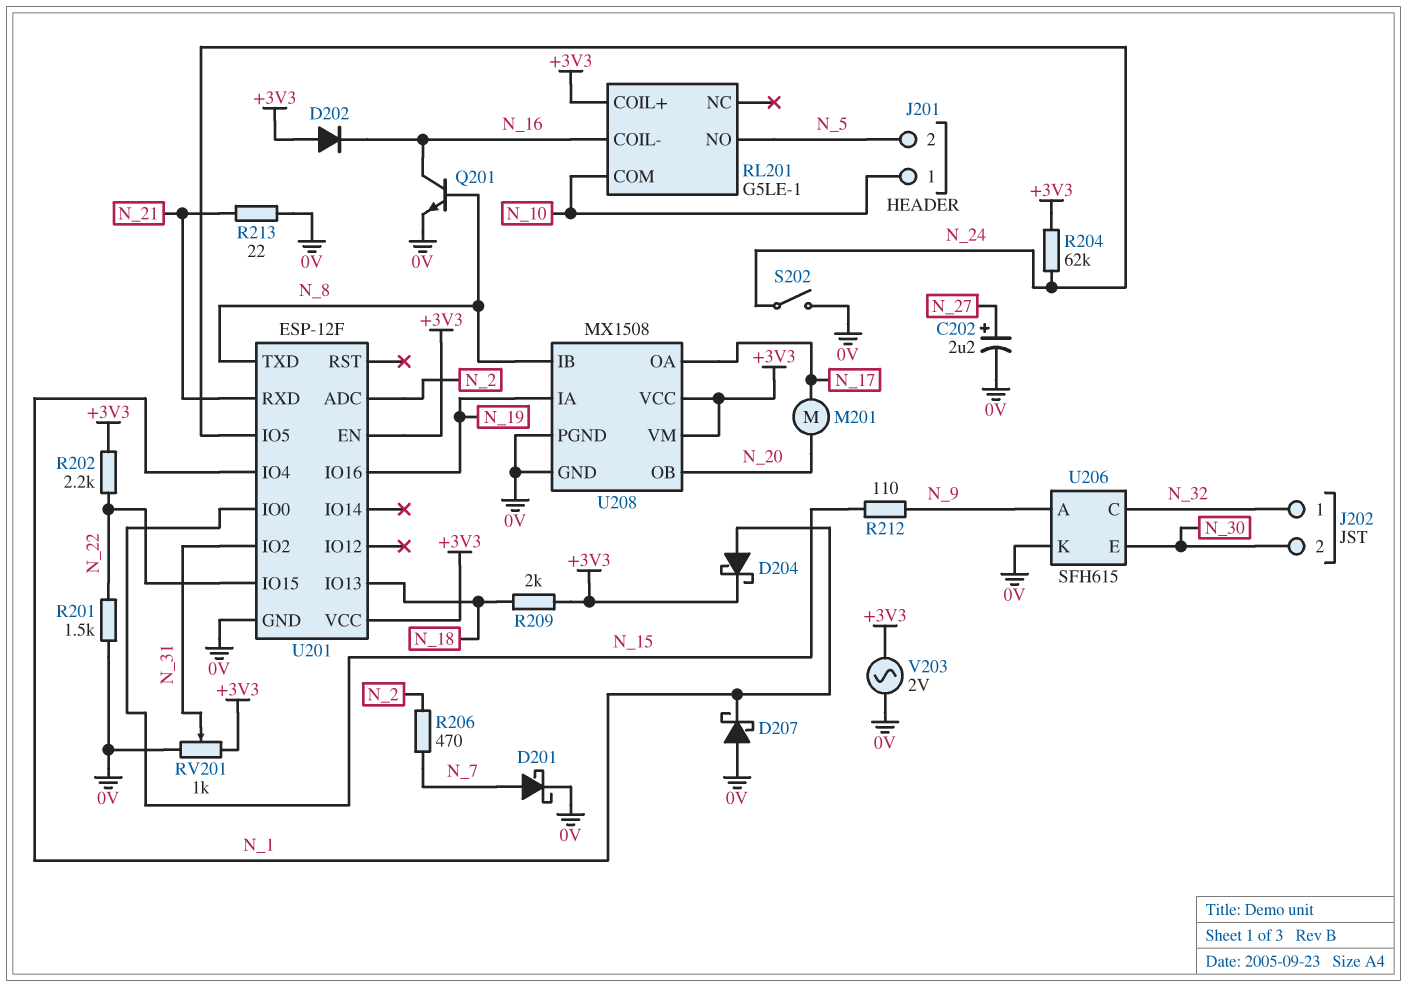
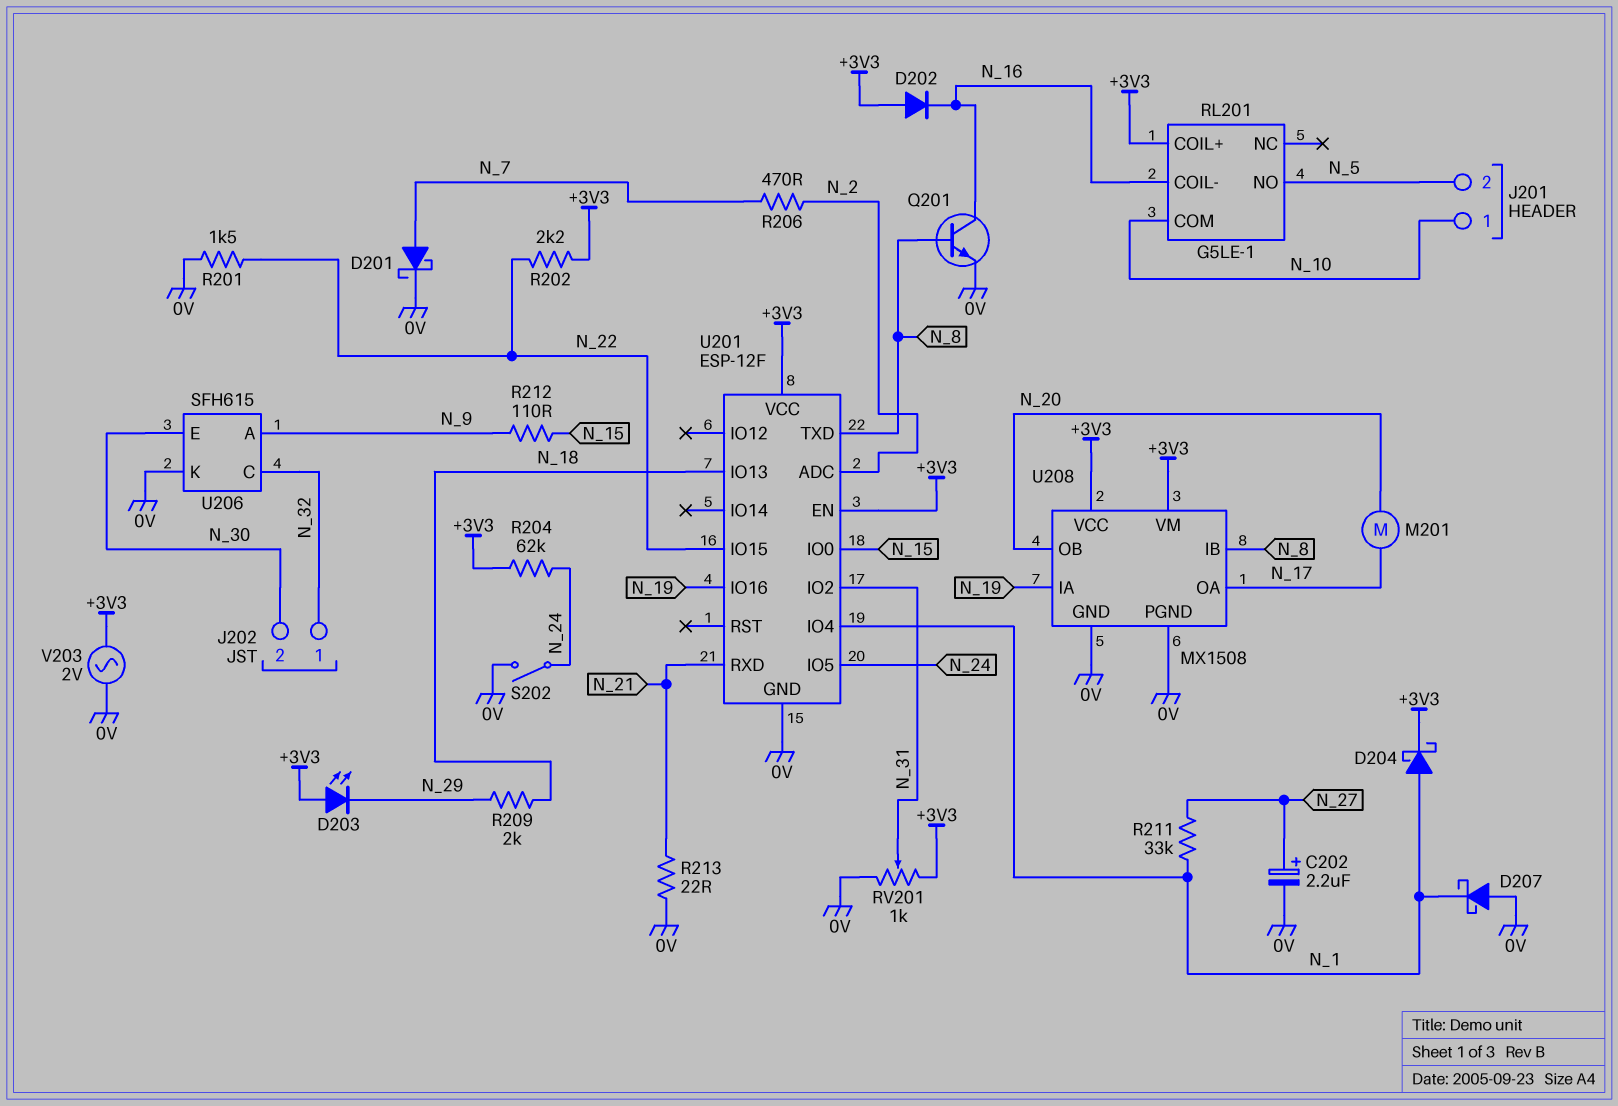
D203: none -> LED (A +3V3, K N_29)
R209: 2k (+3V3, N_18) -> 2k (N_18, N_29)
R211: none -> 33k (N_1, N_27)

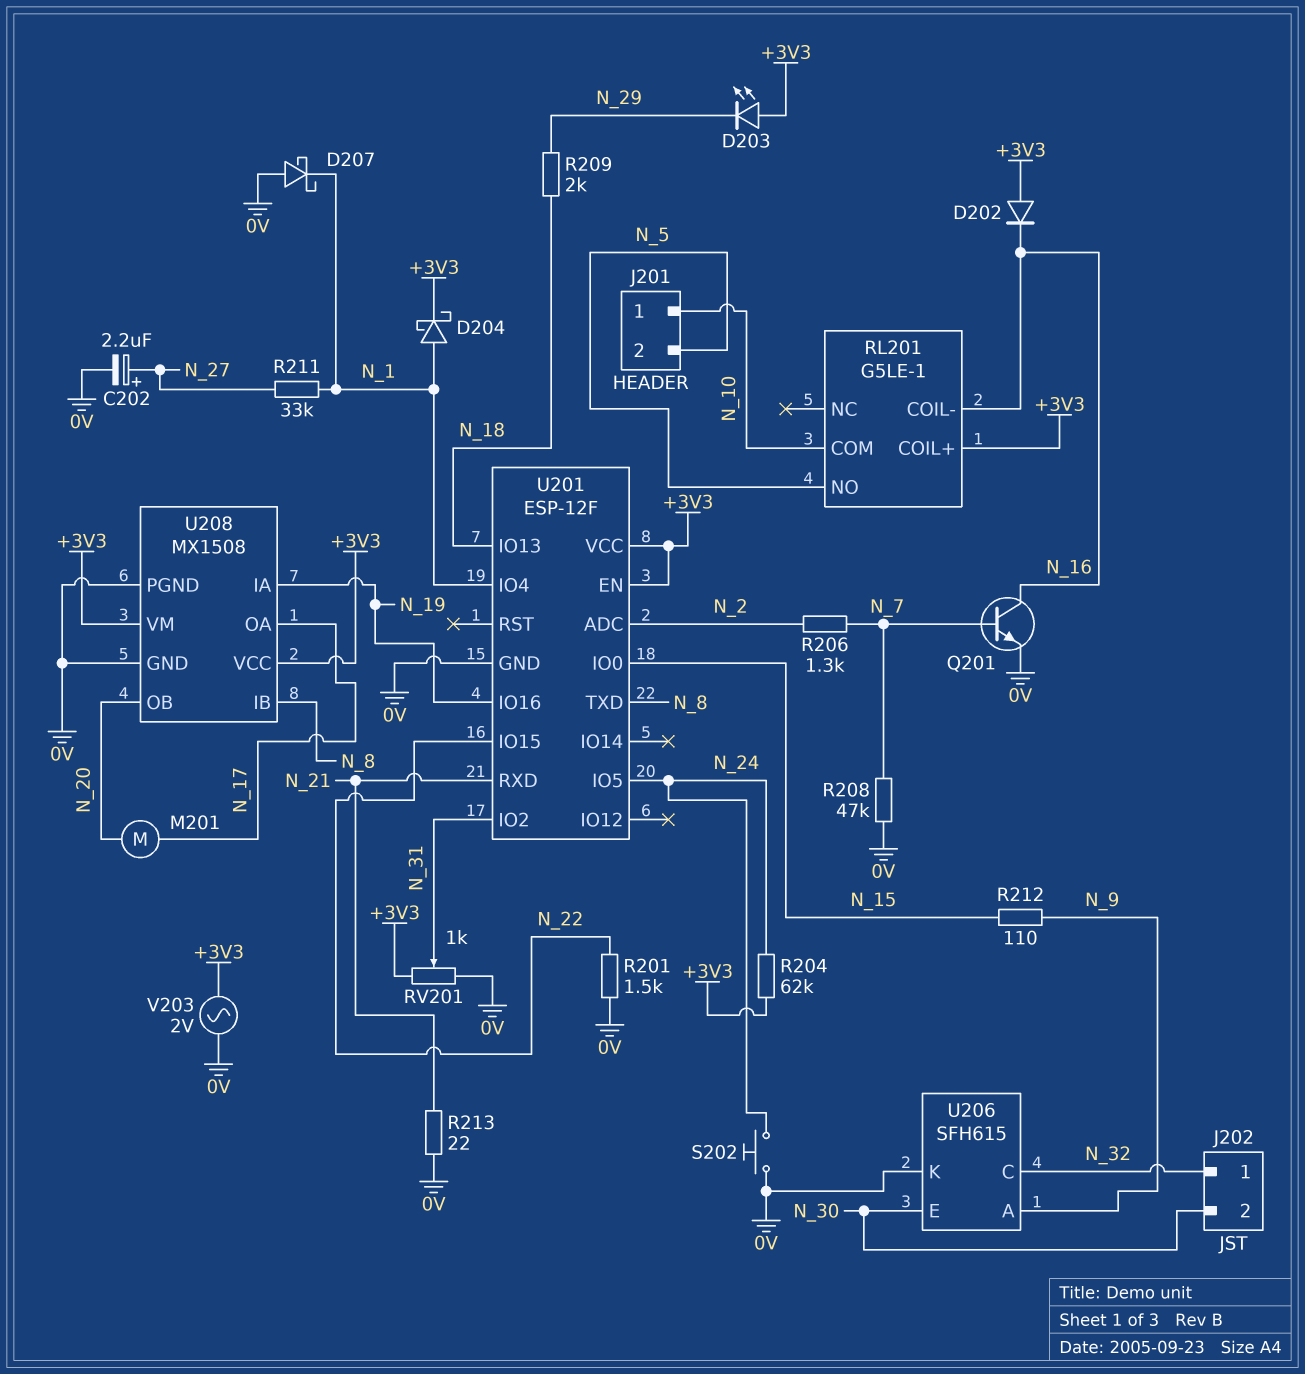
D201: schottky (A N_7, K 0V) -> none
Q201: NPN (B N_8, C N_16, E 0V) -> NPN (B N_7, C N_16, E 0V)
R202: 2.2k (+3V3, N_22) -> none
R206: 470 (N_2, N_7) -> 1.3k (N_2, N_7)
R208: none -> 47k (0V, N_7)
S202: switch (0V, N_24) -> button (0V, N_24)

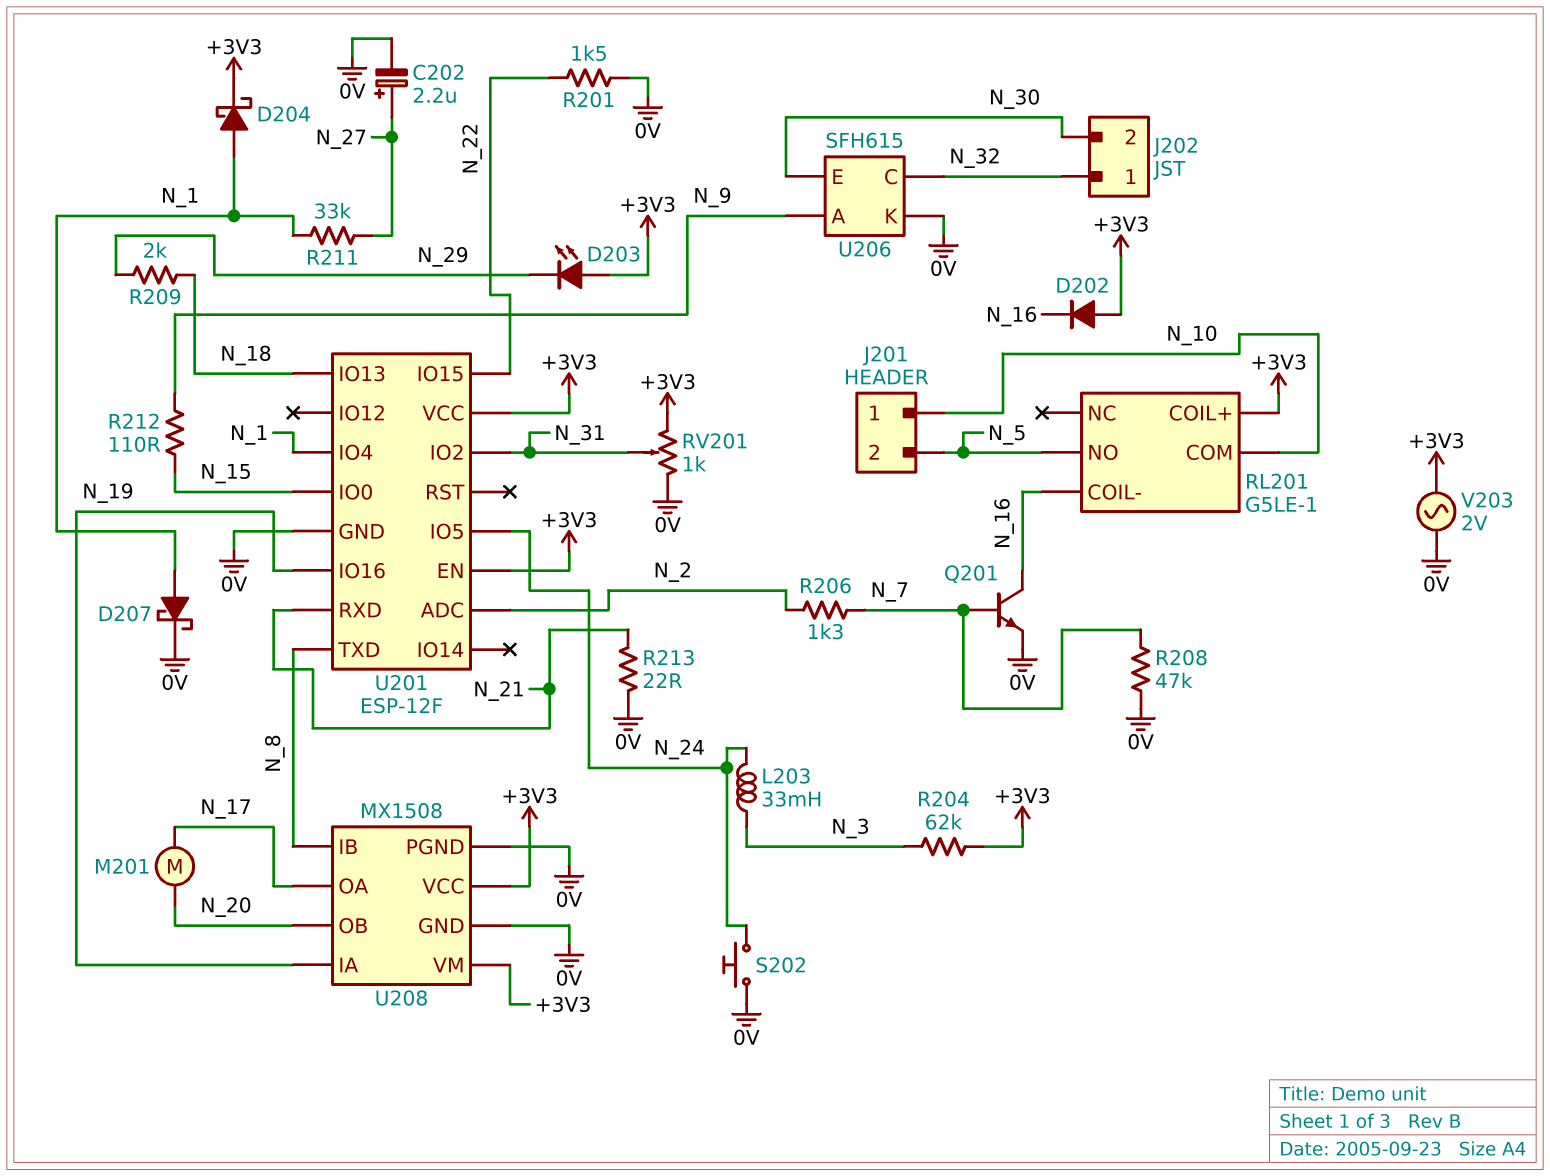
D207: schottky (A 0V, K N_1) -> schottky (A N_1, K 0V)
L203: none -> 33mH (N_3, N_24)
R204: 62k (+3V3, N_24) -> 62k (+3V3, N_3)

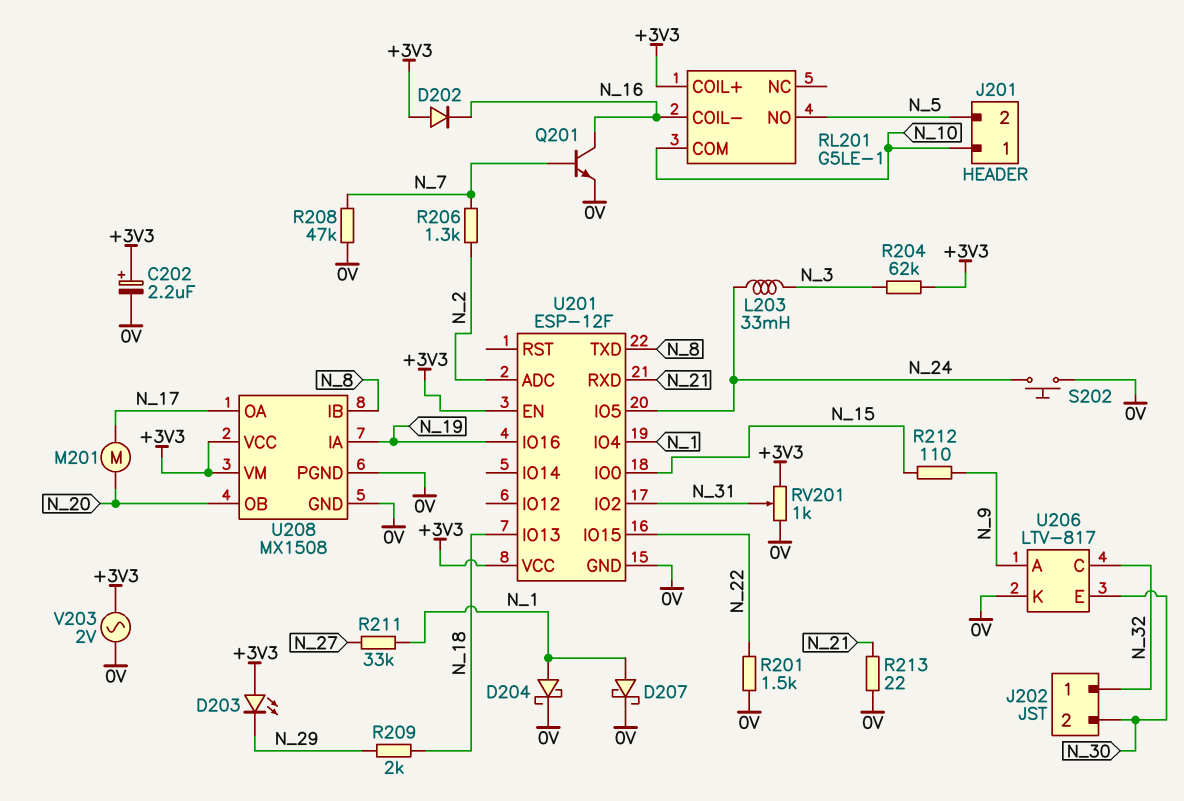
C202: 2.2uF (plus N_27, minus 0V) -> 2.2uF (plus +3V3, minus 0V)
D204: schottky (A N_1, K +3V3) -> schottky (A N_1, K 0V)
U206: SFH615 -> LTV-817

